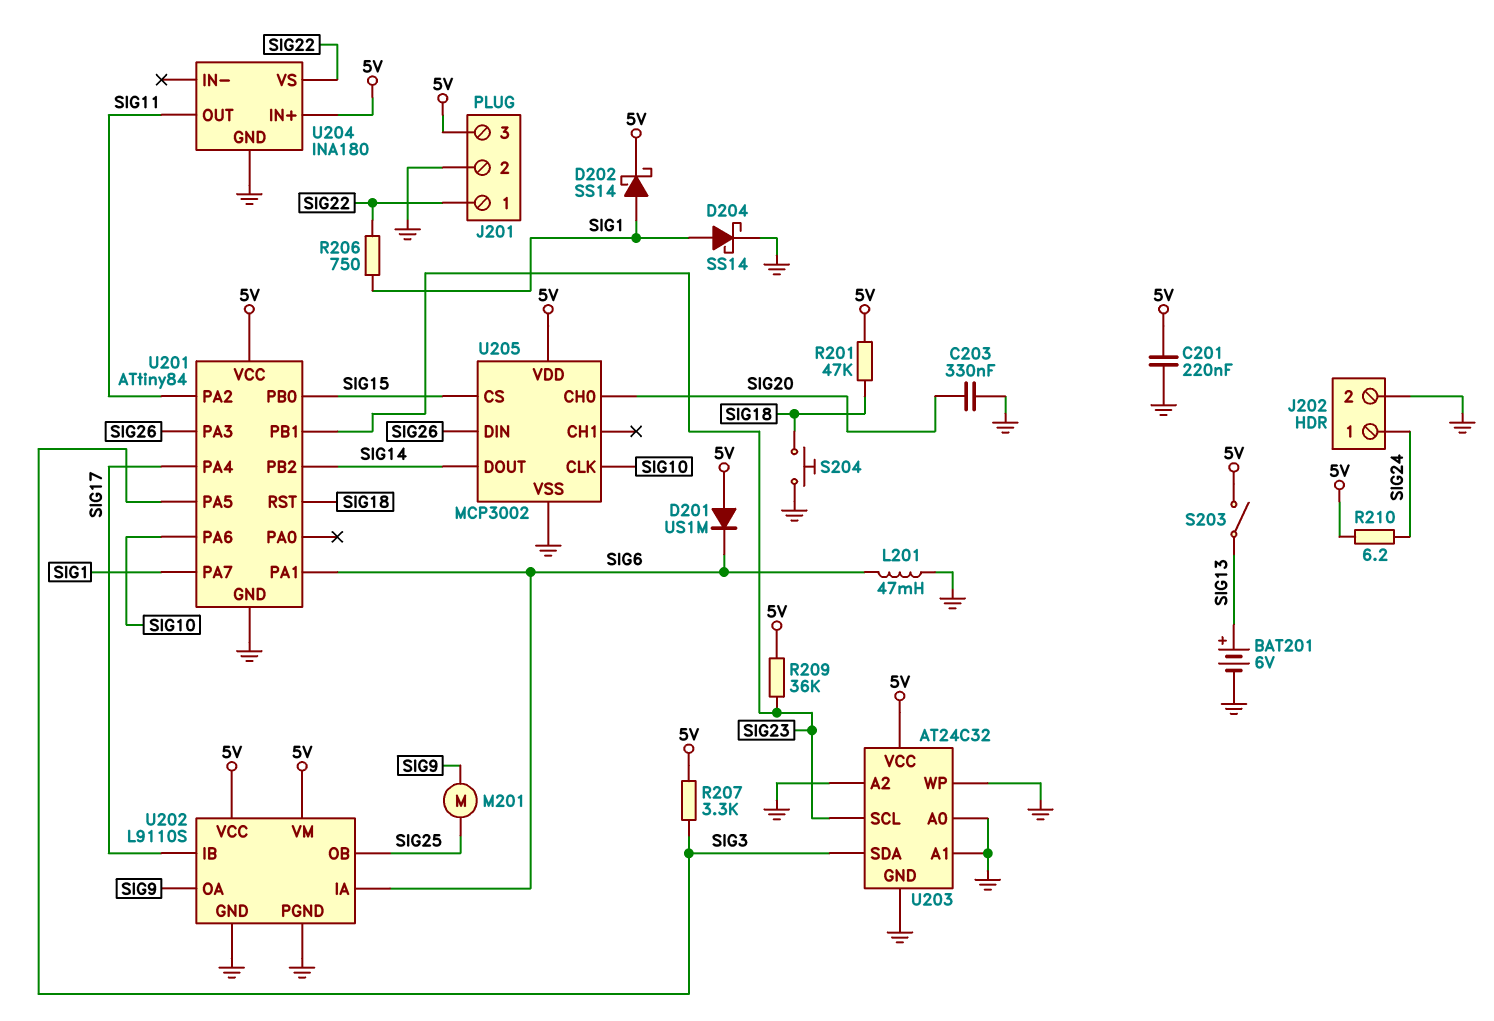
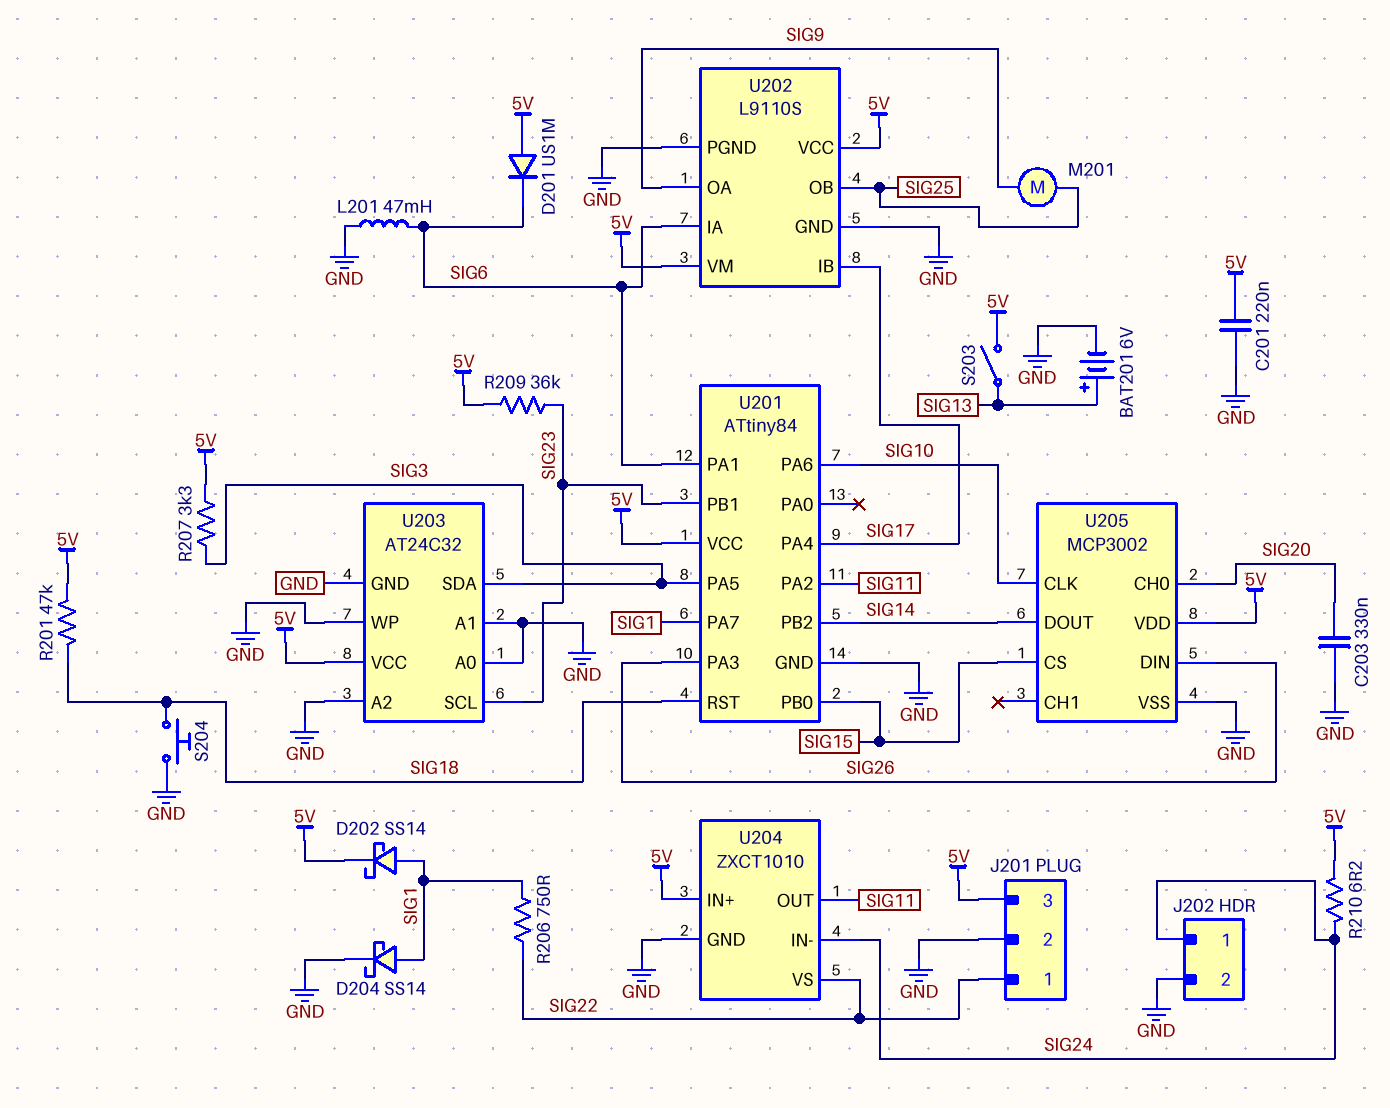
U204: INA180 -> ZXCT1010
U204 pin IN-: none -> SIG24

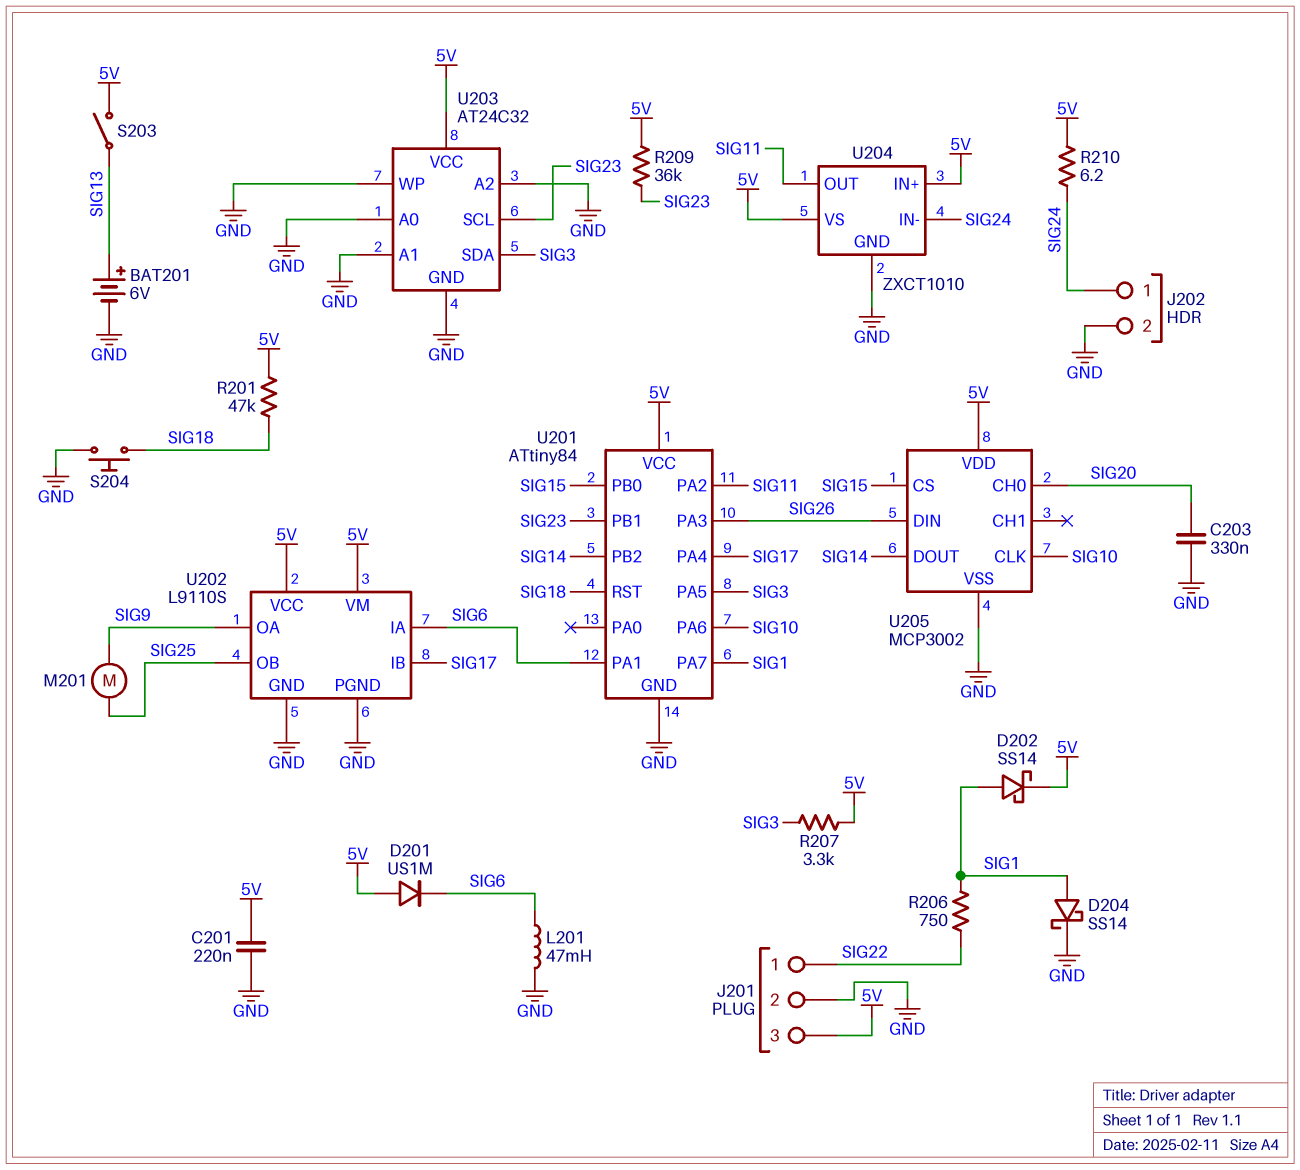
U204 pin VS: SIG22 -> 5V

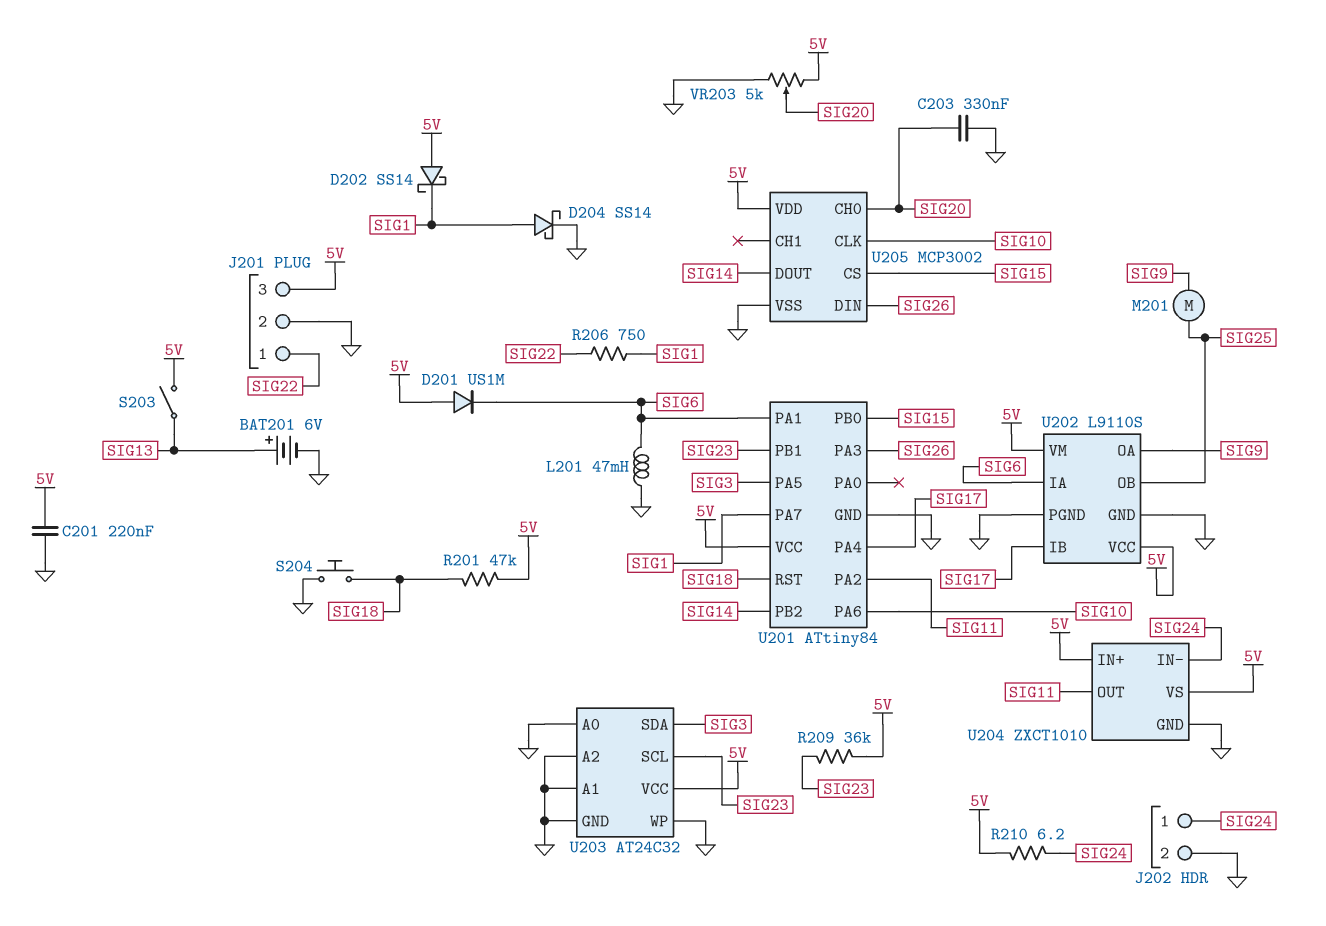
D202: schottky SS14 (A SIG1, K 5V) -> schottky SS14 (A 5V, K SIG1)
R207: 3.3k (5V, SIG3) -> none
VR203: none -> 5k (5V, GND, wiper SIG20)

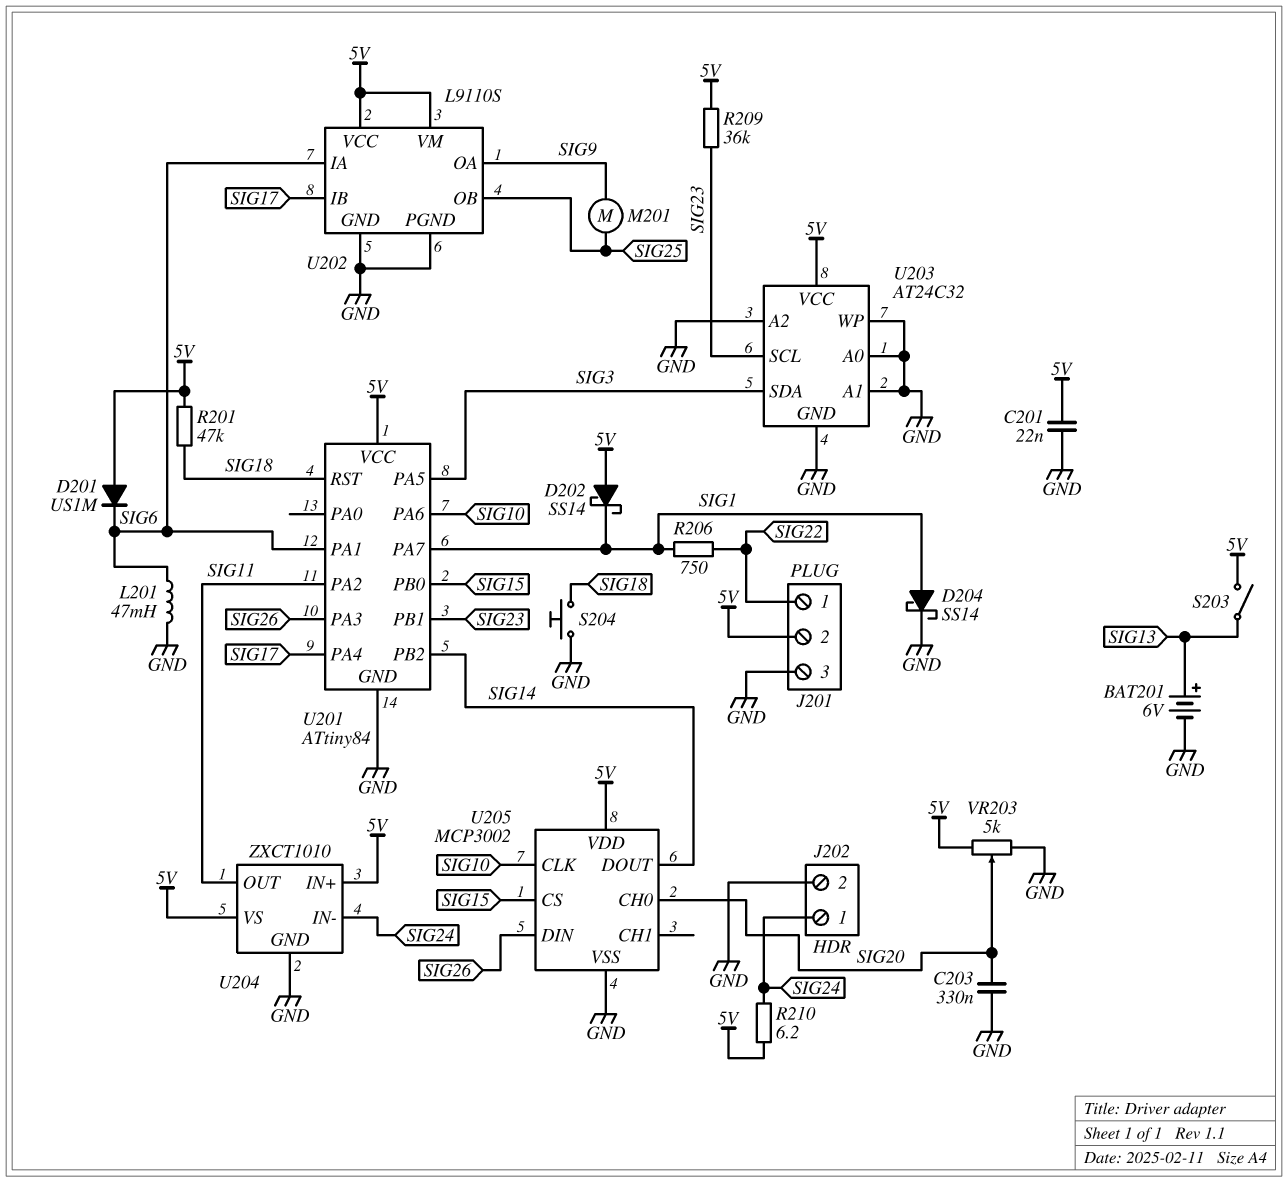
C201: 220nF (5V, GND) -> 22nF (5V, GND)
J201 pin 2: GND -> 5V
J201 pin 3: 5V -> GND

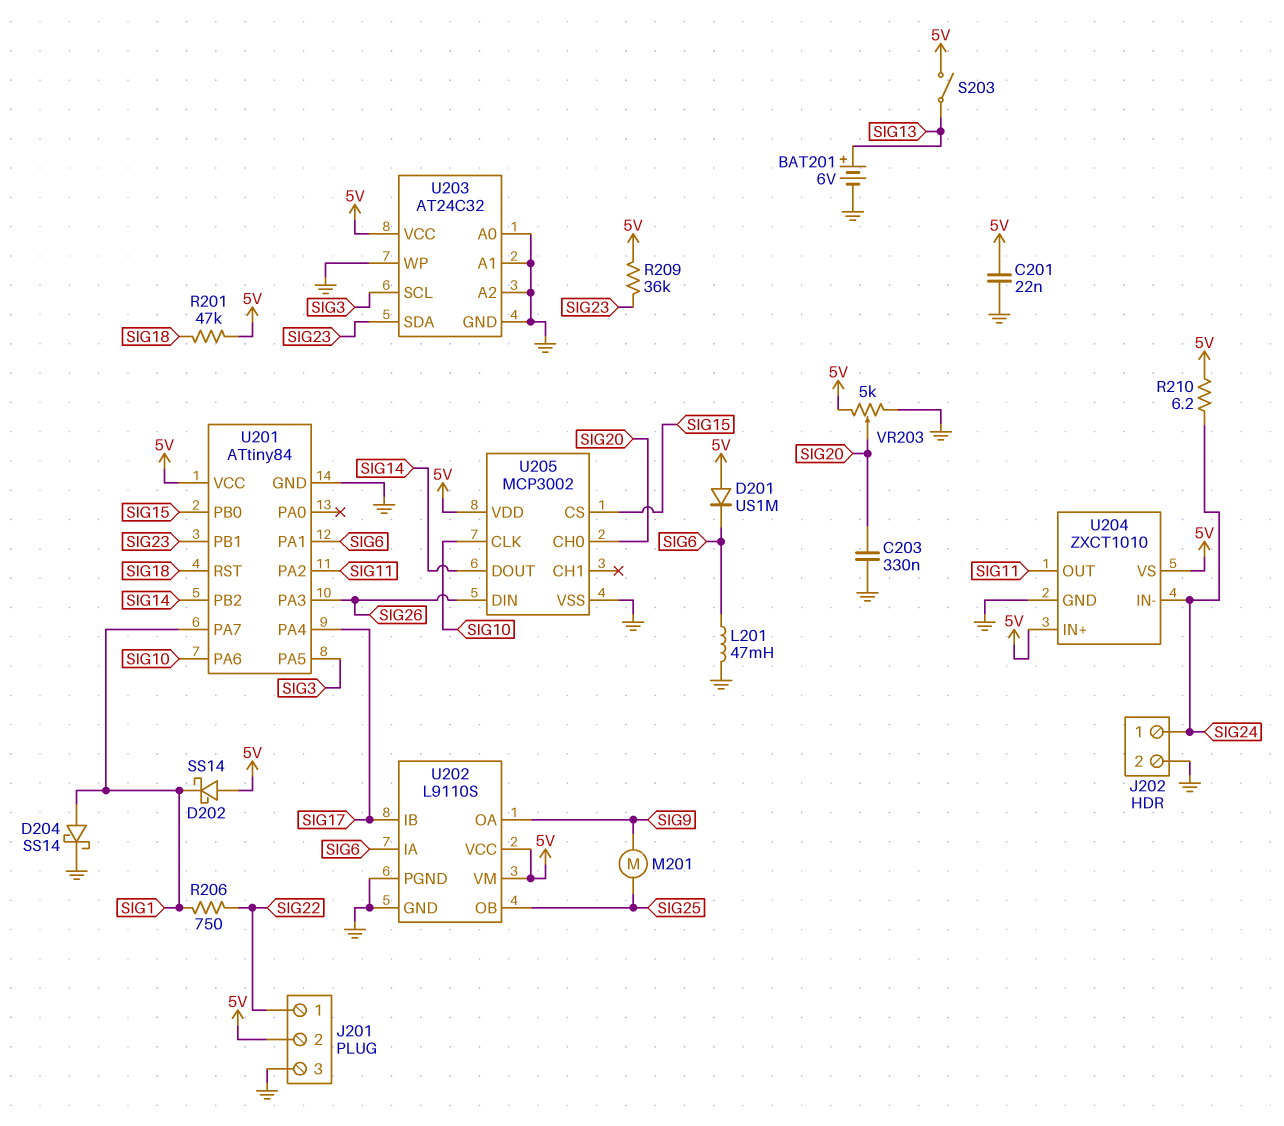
S204: button (GND, SIG18) -> none
U203 pin SCL: SIG23 -> SIG3
U203 pin SDA: SIG3 -> SIG23

